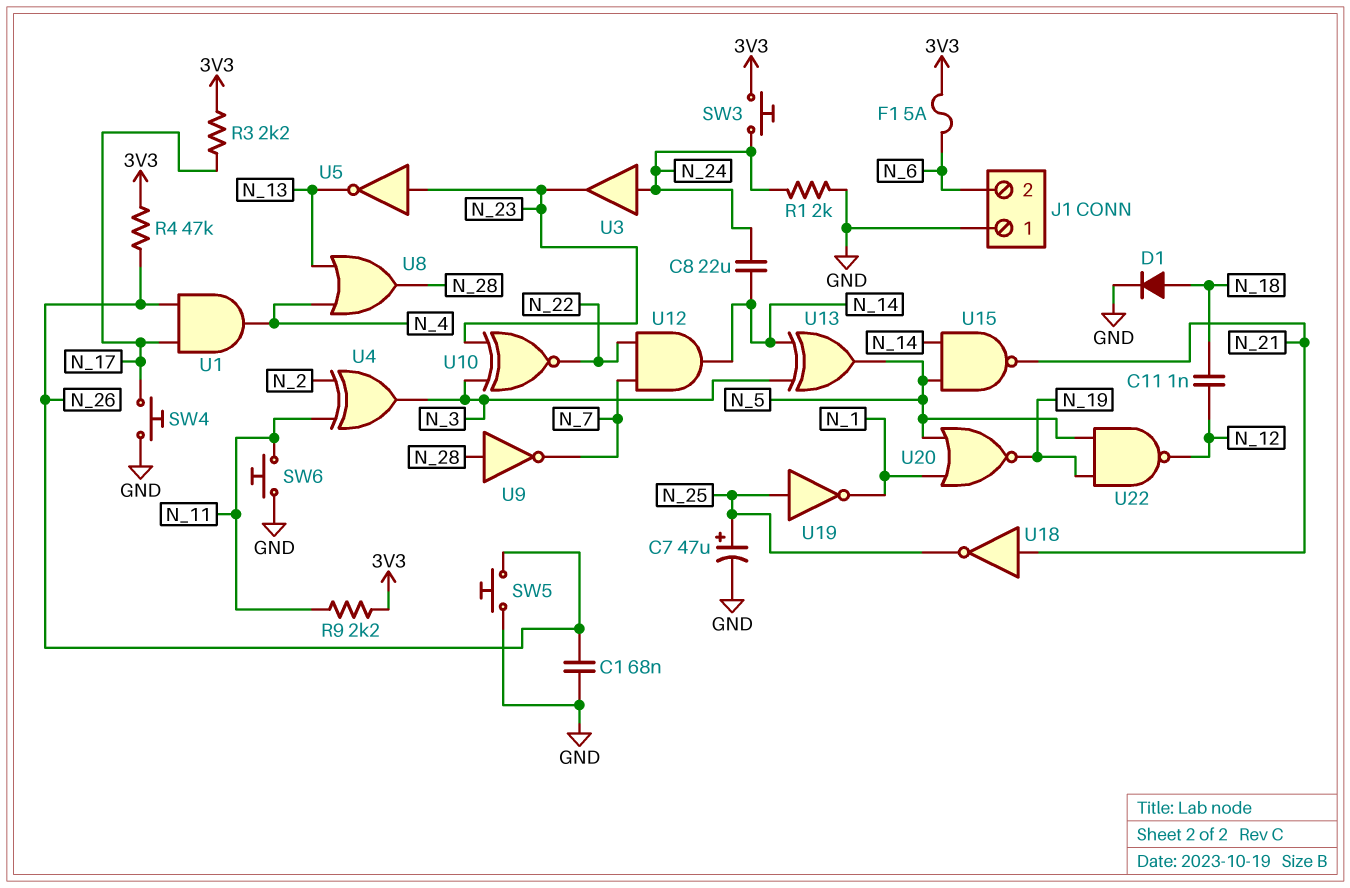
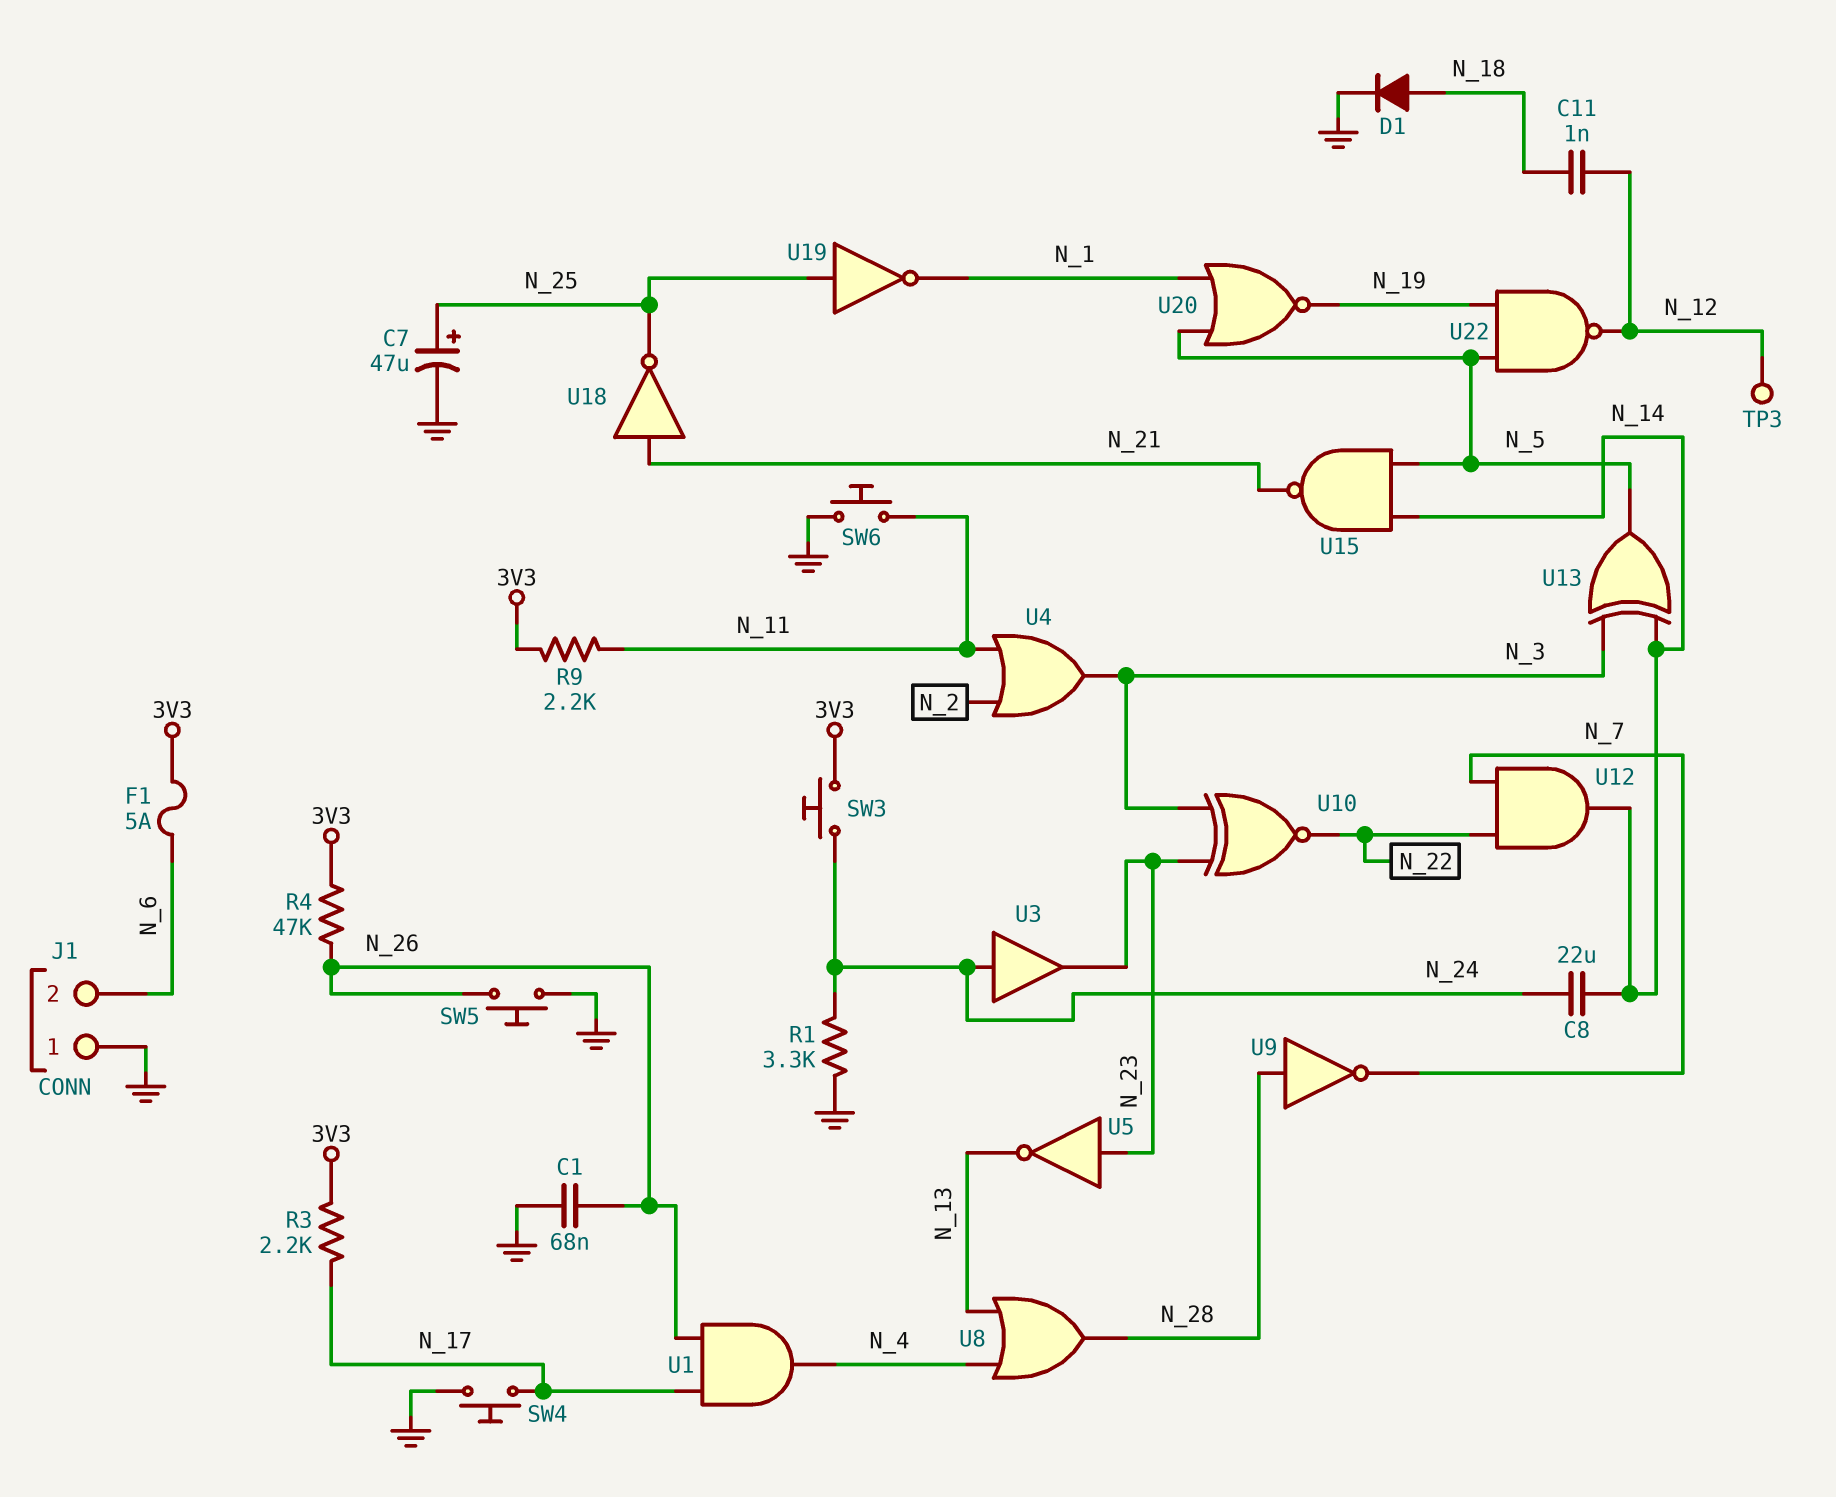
R1: 2k (GND, N_24) -> 3.3k (GND, N_24)
TP3: none -> test point (N_12)
U4: XOR (in N_2, in N_11, out N_3) -> OR (in N_2, in N_11, out N_3)

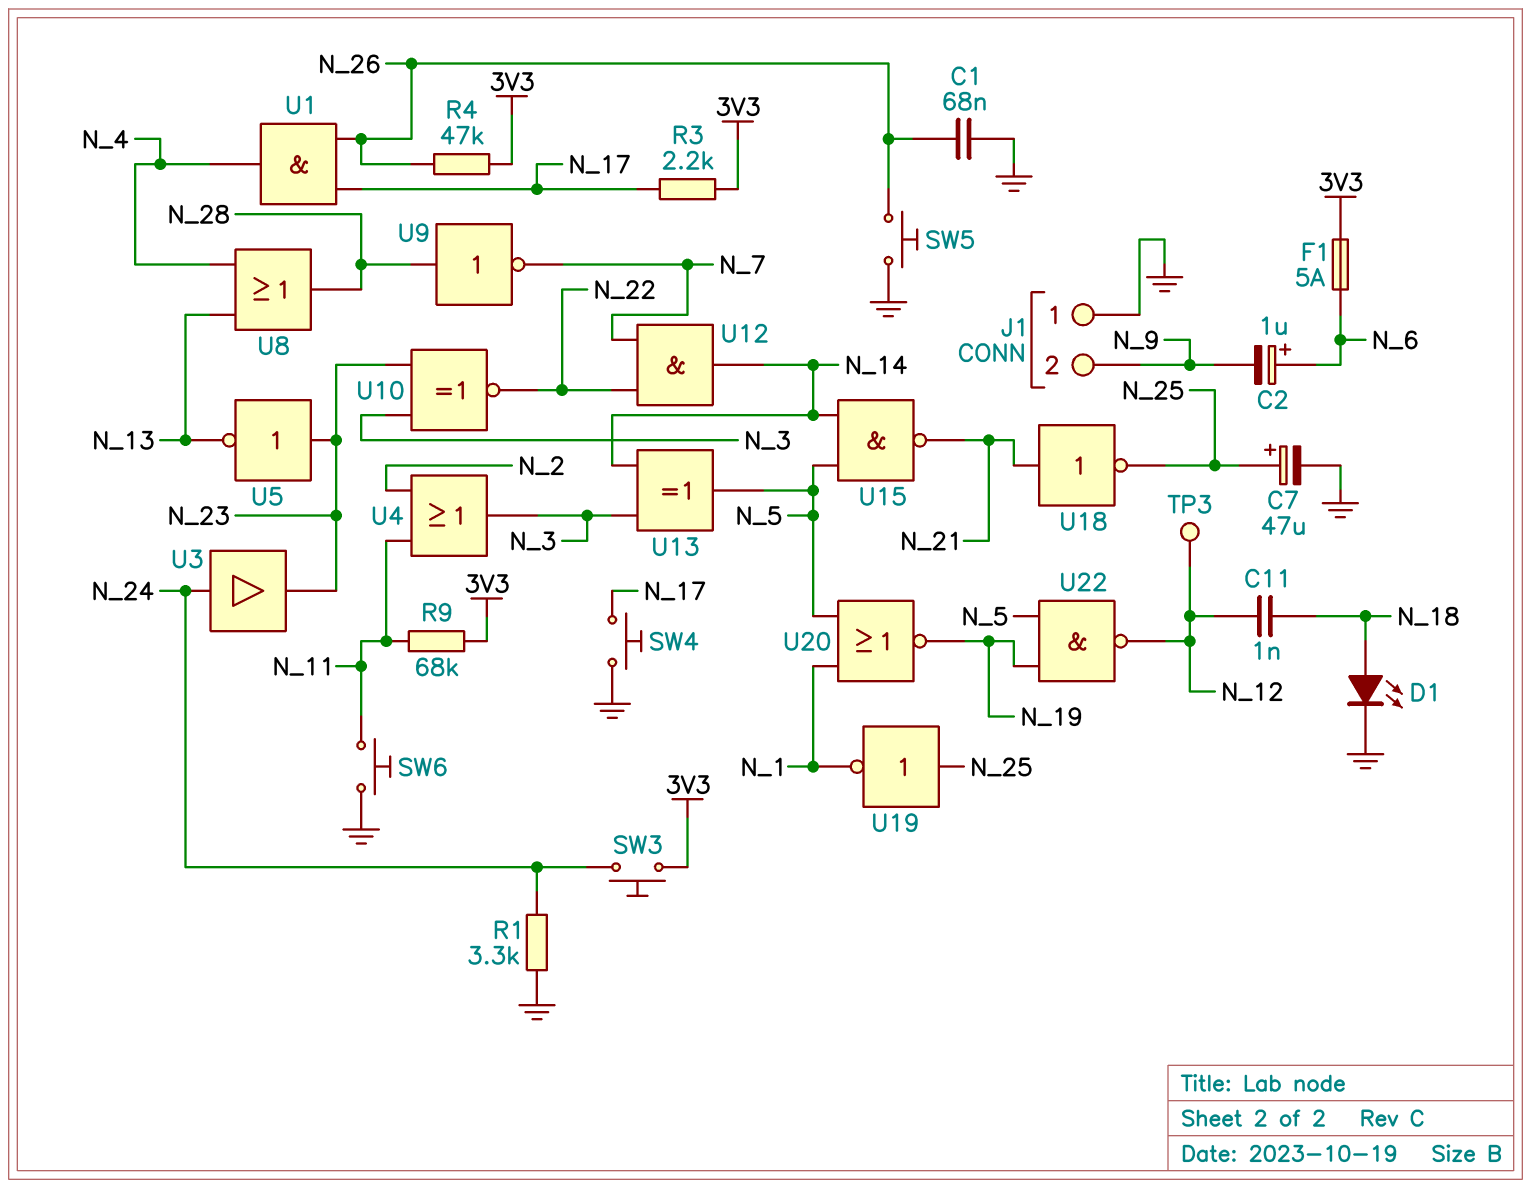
C2: none -> 1uF (plus N_6, minus N_9)
C8: 22uF (N_14, N_24) -> none
D1: diode (A N_18, K GND) -> LED (A N_18, K GND)
J1 pin 2: N_6 -> N_9
R9: 2.2k (3V3, N_11) -> 68k (3V3, N_11)

